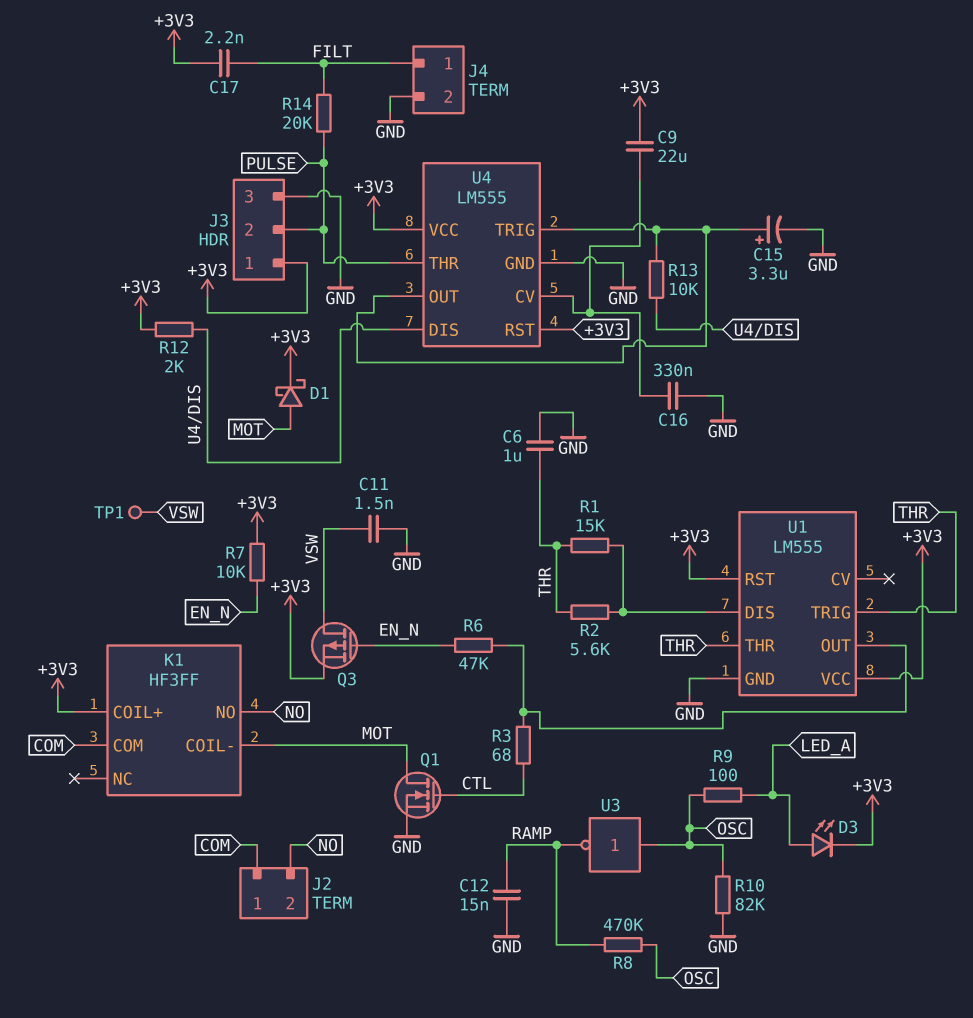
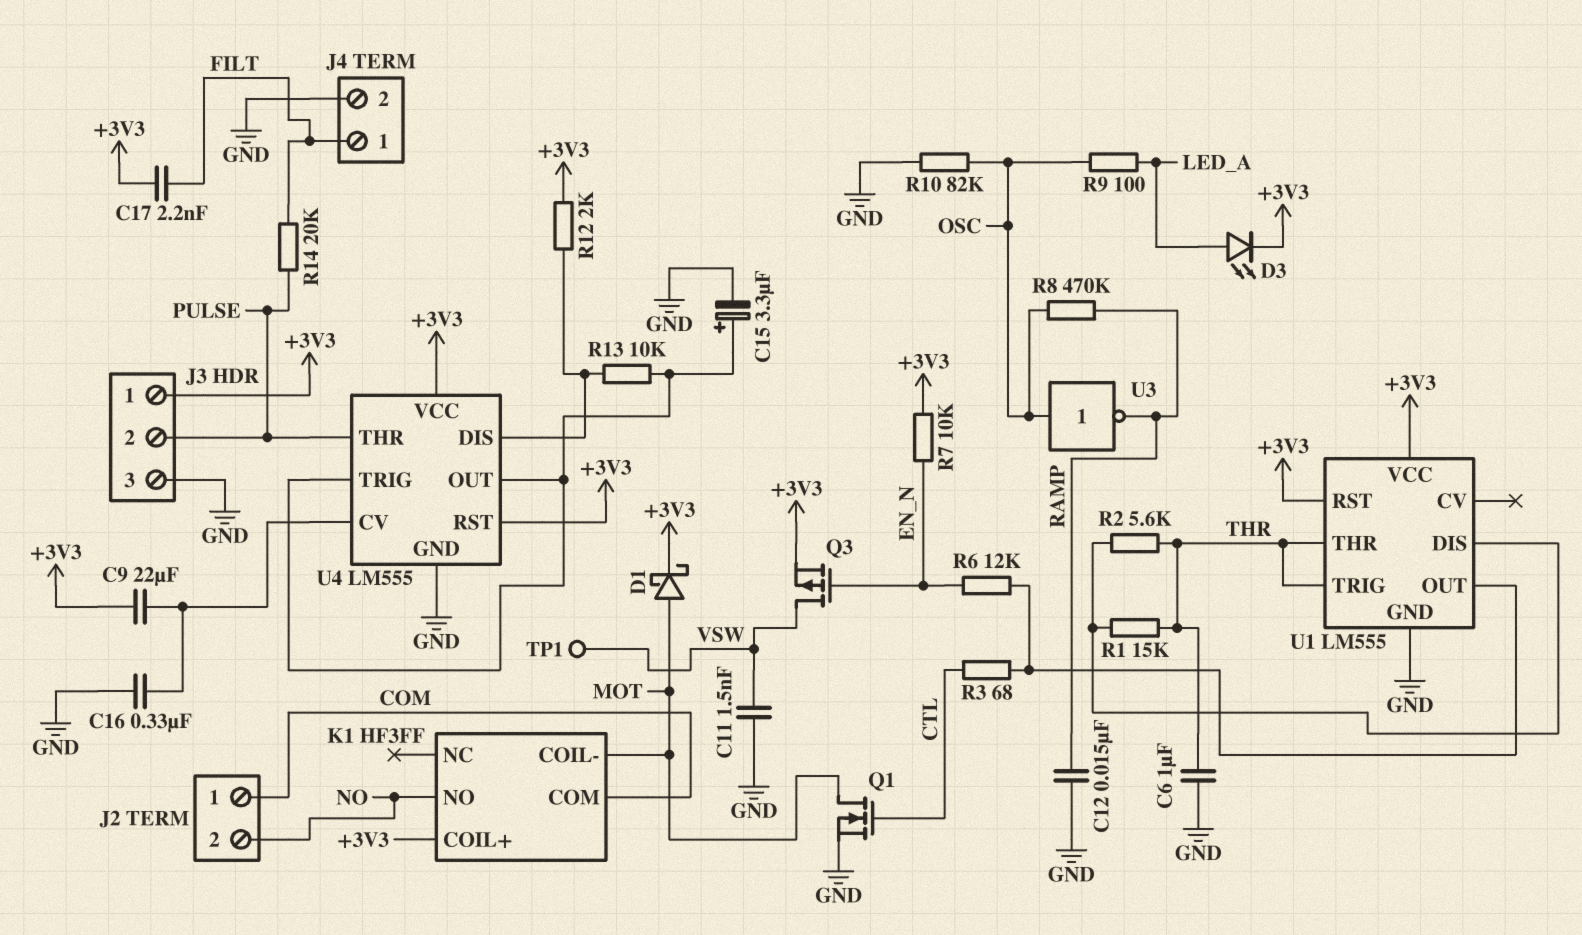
R6: 47k (EN_N, U1/OUT) -> 12k (EN_N, U1/OUT)

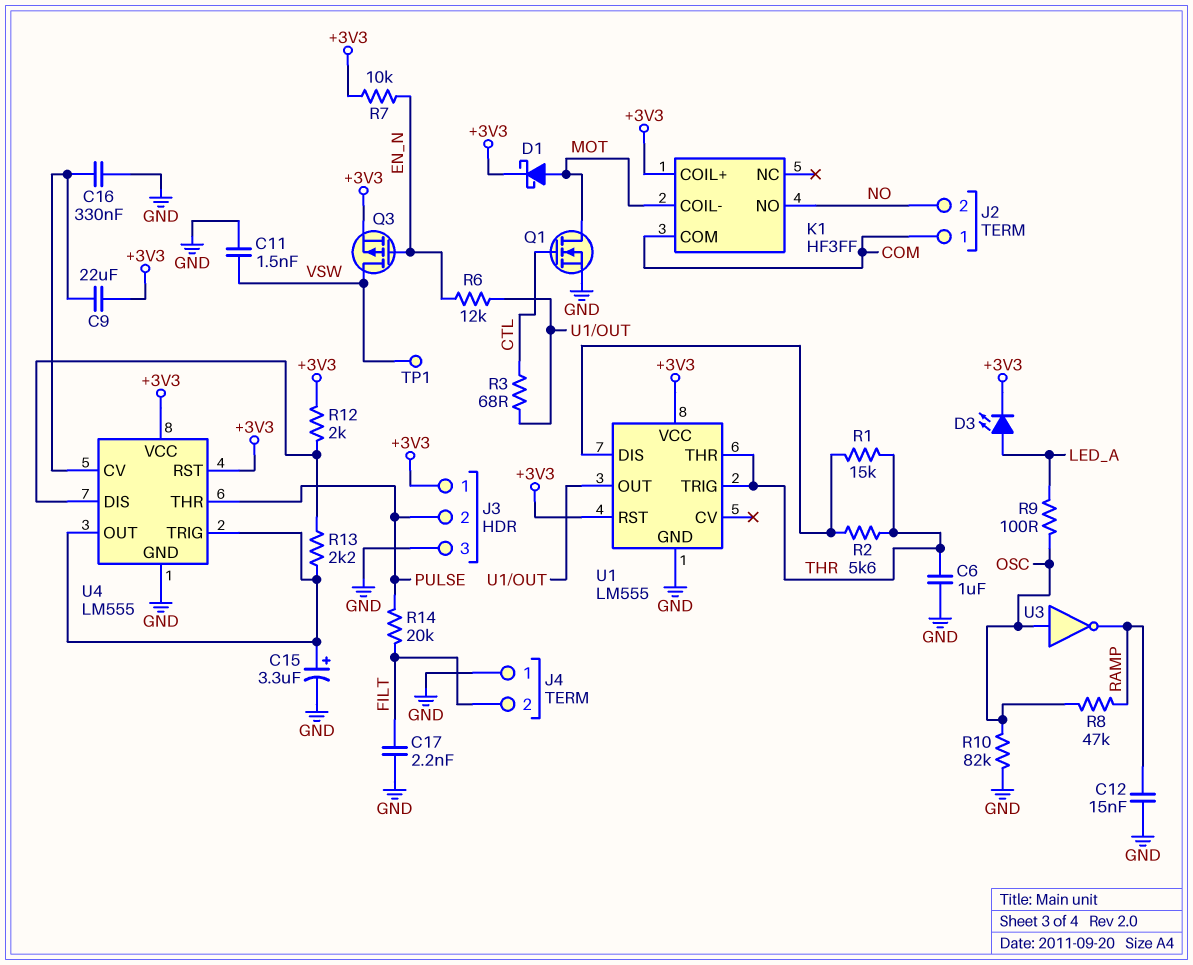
C17: 2.2nF (+3V3, FILT) -> 2.2nF (FILT, GND)
J4 pin 1: FILT -> GND
J4 pin 2: GND -> FILT
R8: 470k (OSC, RAMP) -> 47k (OSC, RAMP)
R13: 10k (U4/DIS, U4/OUT) -> 2.2k (U4/DIS, U4/OUT)

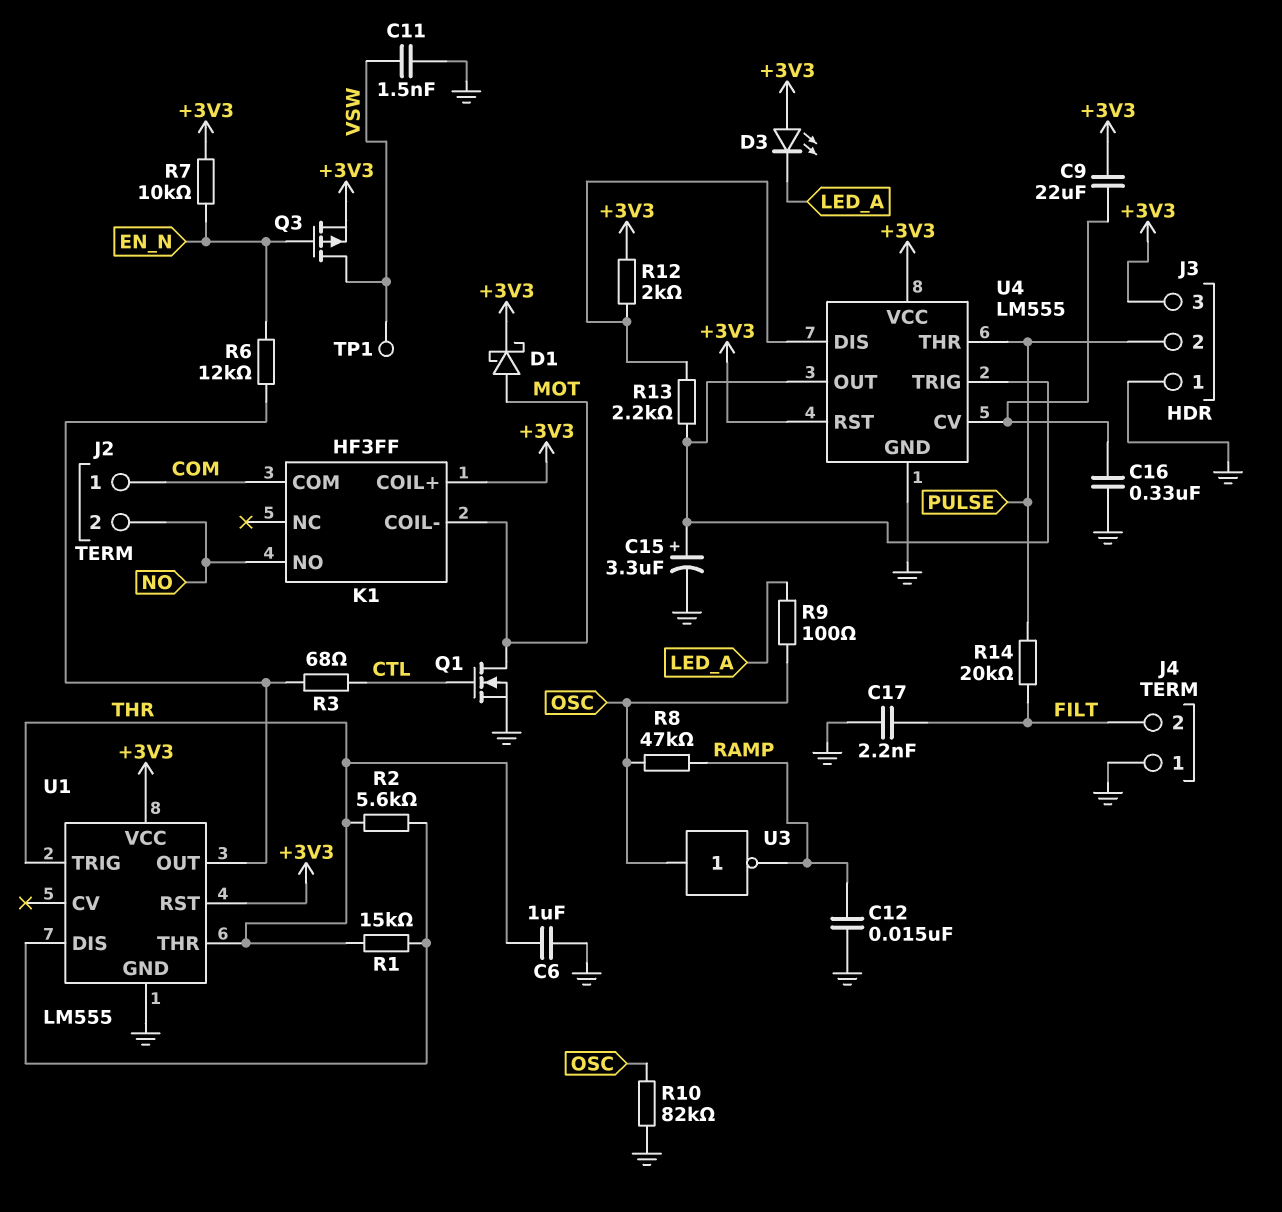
D3: LED (A LED_A, K +3V3) -> LED (A +3V3, K LED_A)
J3 pin 1: +3V3 -> GND
J3 pin 3: GND -> +3V3

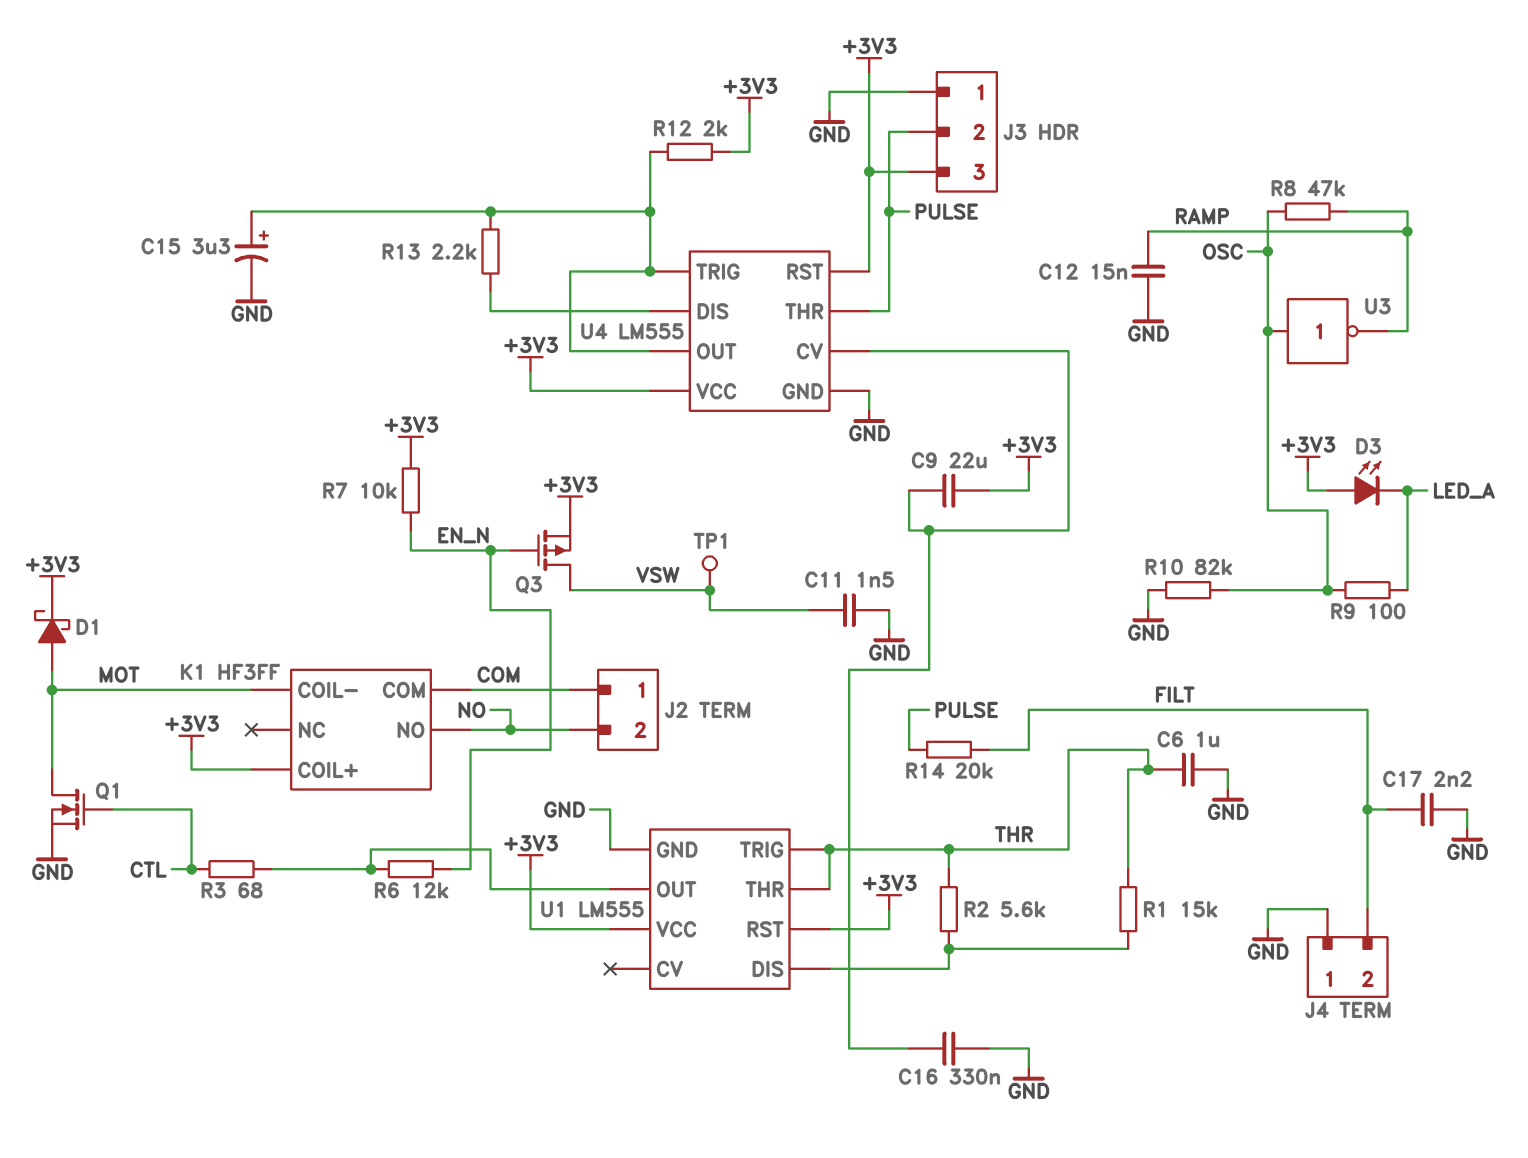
R12: 2k (+3V3, U4/DIS) -> 2k (+3V3, U4/OUT)

